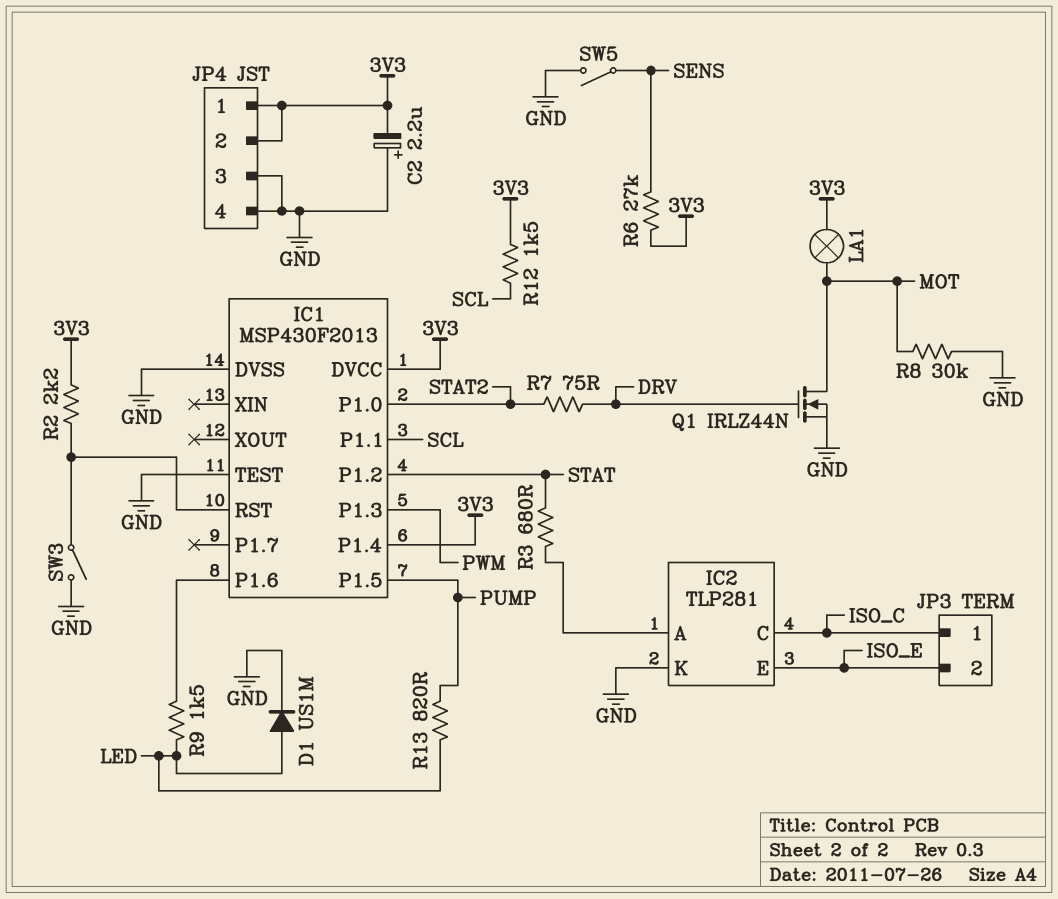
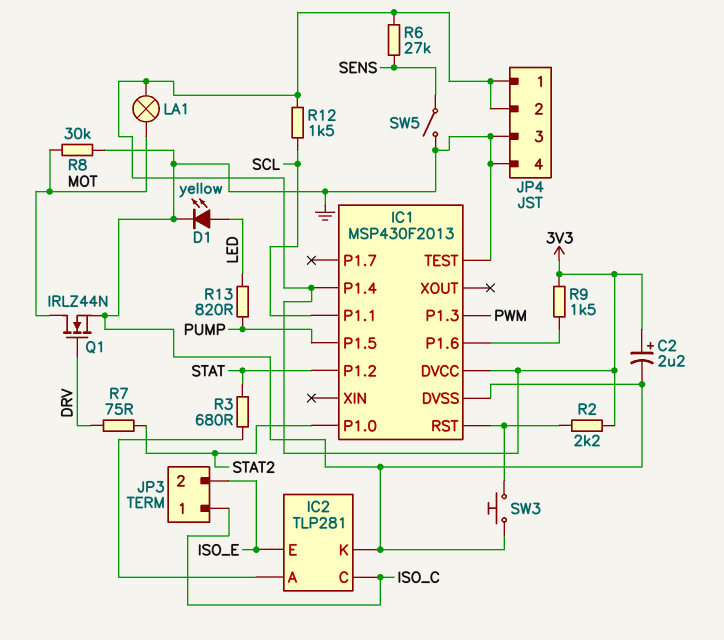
C2: 2.2uF (plus GND, minus 3V3) -> 2.2uF (plus 3V3, minus GND)
D1: diode US1M (A LED, K GND) -> LED yellow (A LED, K GND)
R9: 1.5k (IC1/P1.6, LED) -> 1.5k (3V3, IC1/P1.6)
SW3: switch (GND, IC1/RST) -> button (GND, IC1/RST)

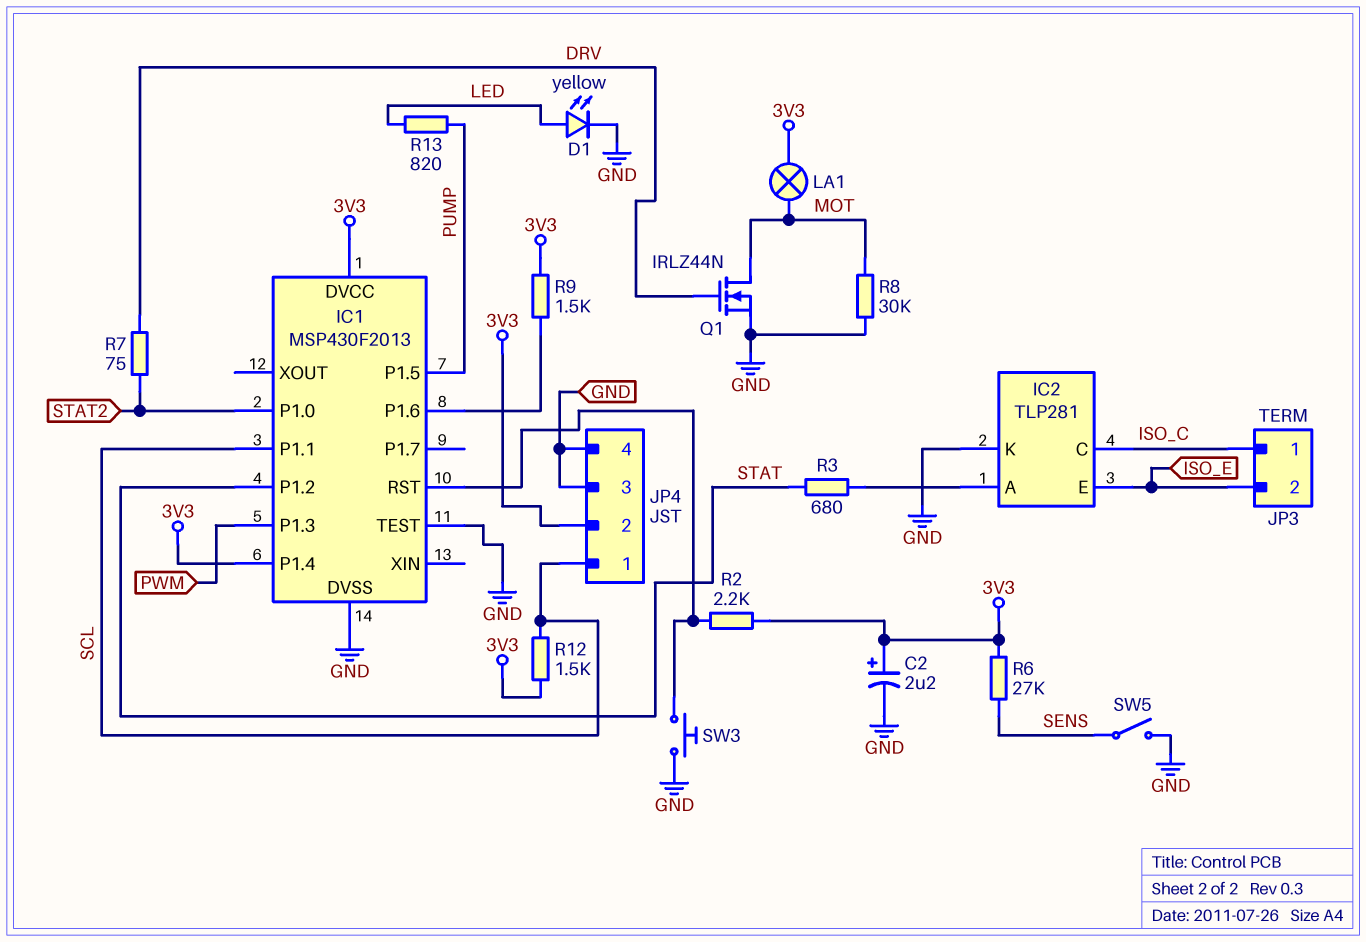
JP4 pin 1: 3V3 -> SCL

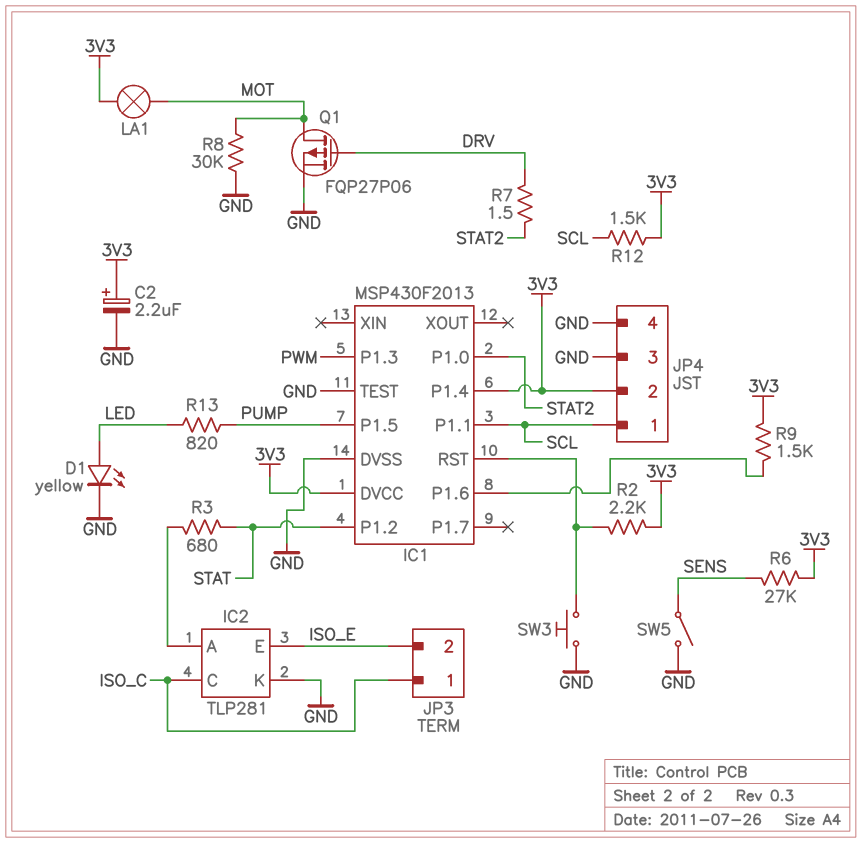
Q1: NMOS IRLZ44N (G DRV, D MOT, S GND) -> PMOS FQP27P06 (G DRV, D MOT, S GND)
R7: 75 (DRV, STAT2) -> 1.5 (DRV, STAT2)

